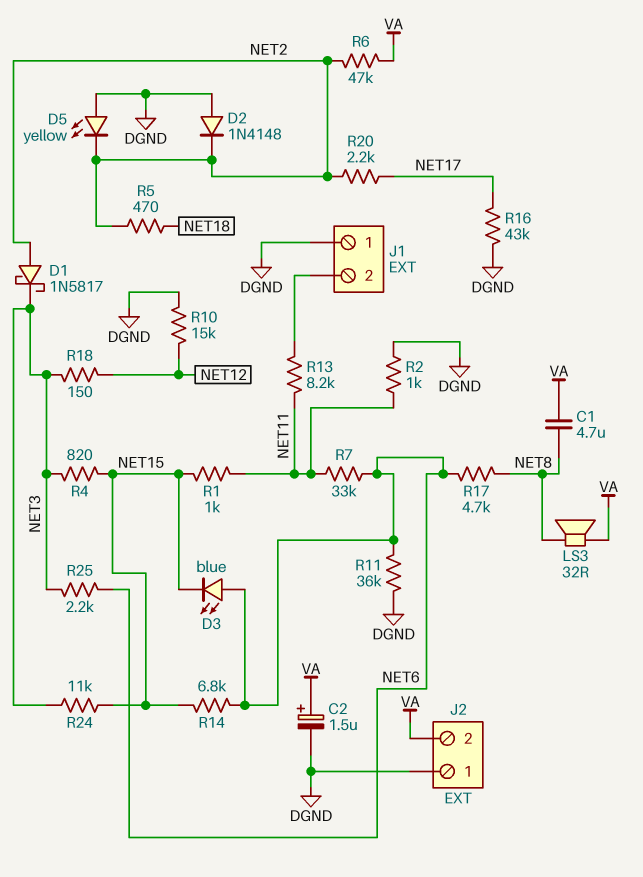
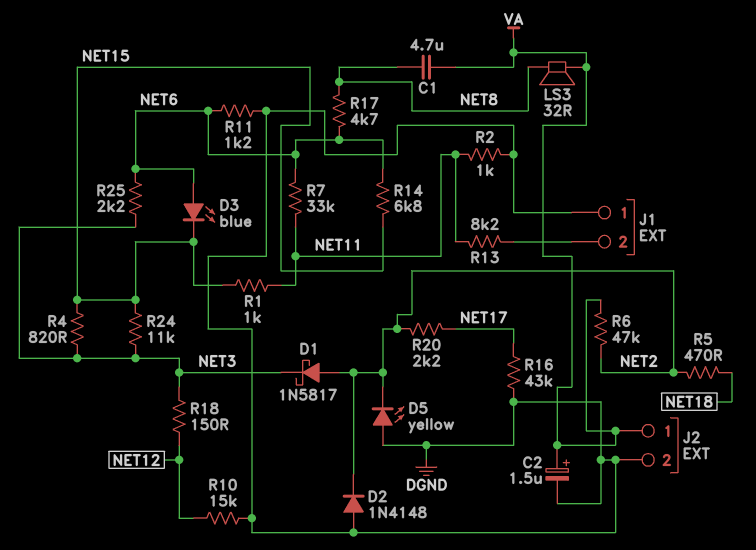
J2 pin 1: DGND -> VA
J2 pin 2: VA -> DGND
R11: 36k (DGND, NET6) -> 1.2k (DGND, NET6)

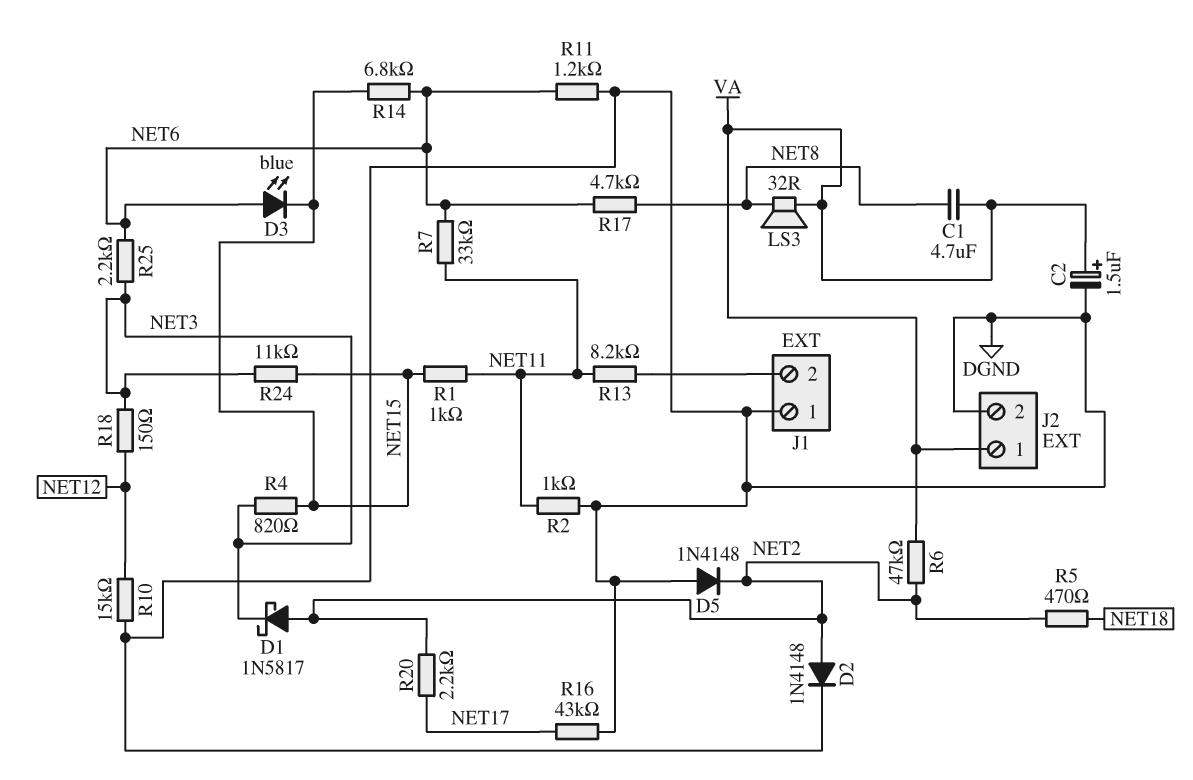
D2: diode 1N4148 (A DGND, K NET2) -> diode 1N4148 (A NET2, K DGND)
D5: LED yellow (A DGND, K NET2) -> diode 1N4148 (A DGND, K NET2)

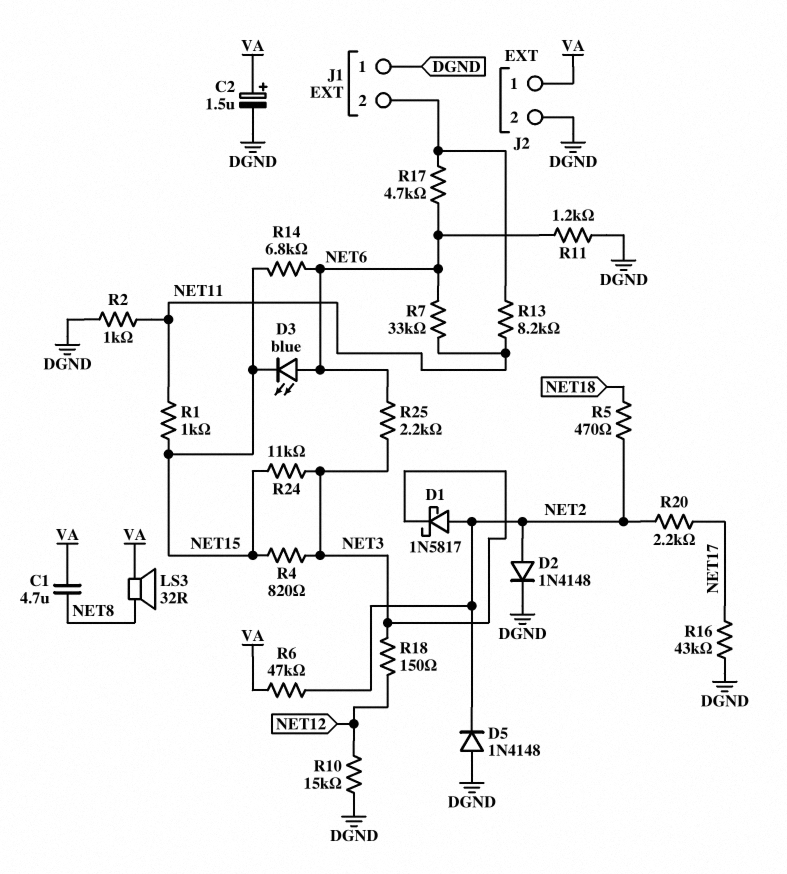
R17: 4.7k (NET6, NET8) -> 4.7k (J1/2, NET6)

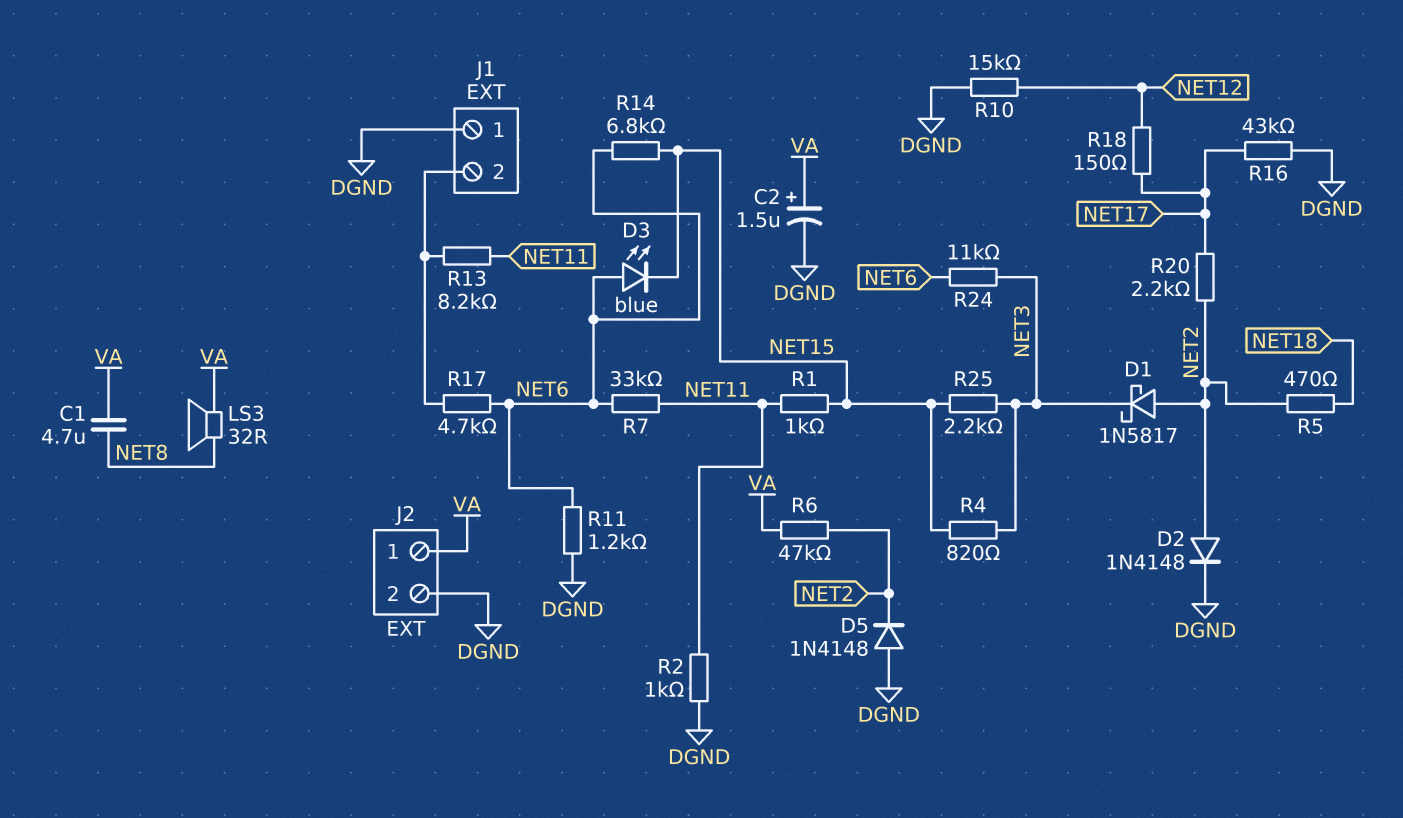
R18: 150 (NET3, NET12) -> 150 (NET12, NET17)
R24: 11k (NET3, NET15) -> 11k (NET3, NET6)
R25: 2.2k (NET3, NET6) -> 2.2k (NET3, NET15)

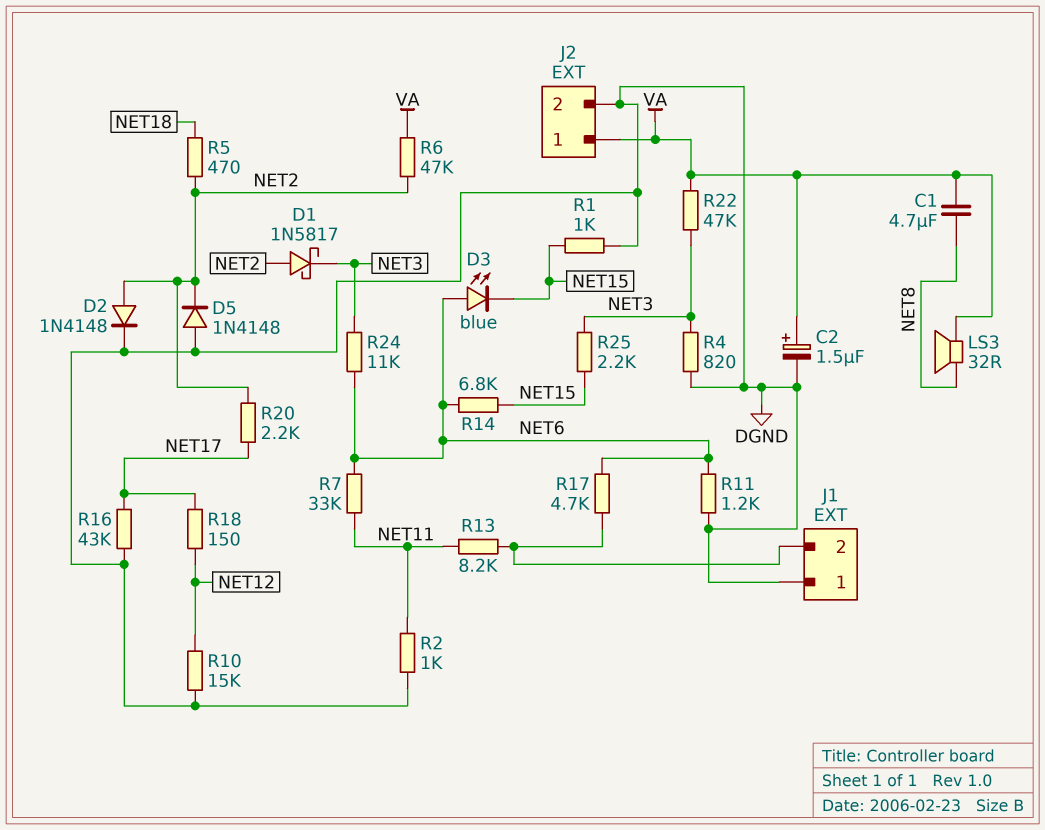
R1: 1k (NET11, NET15) -> 1k (DGND, NET15)
R4: 820 (NET3, NET15) -> 820 (DGND, NET3)
R22: none -> 47k (NET3, VA)

